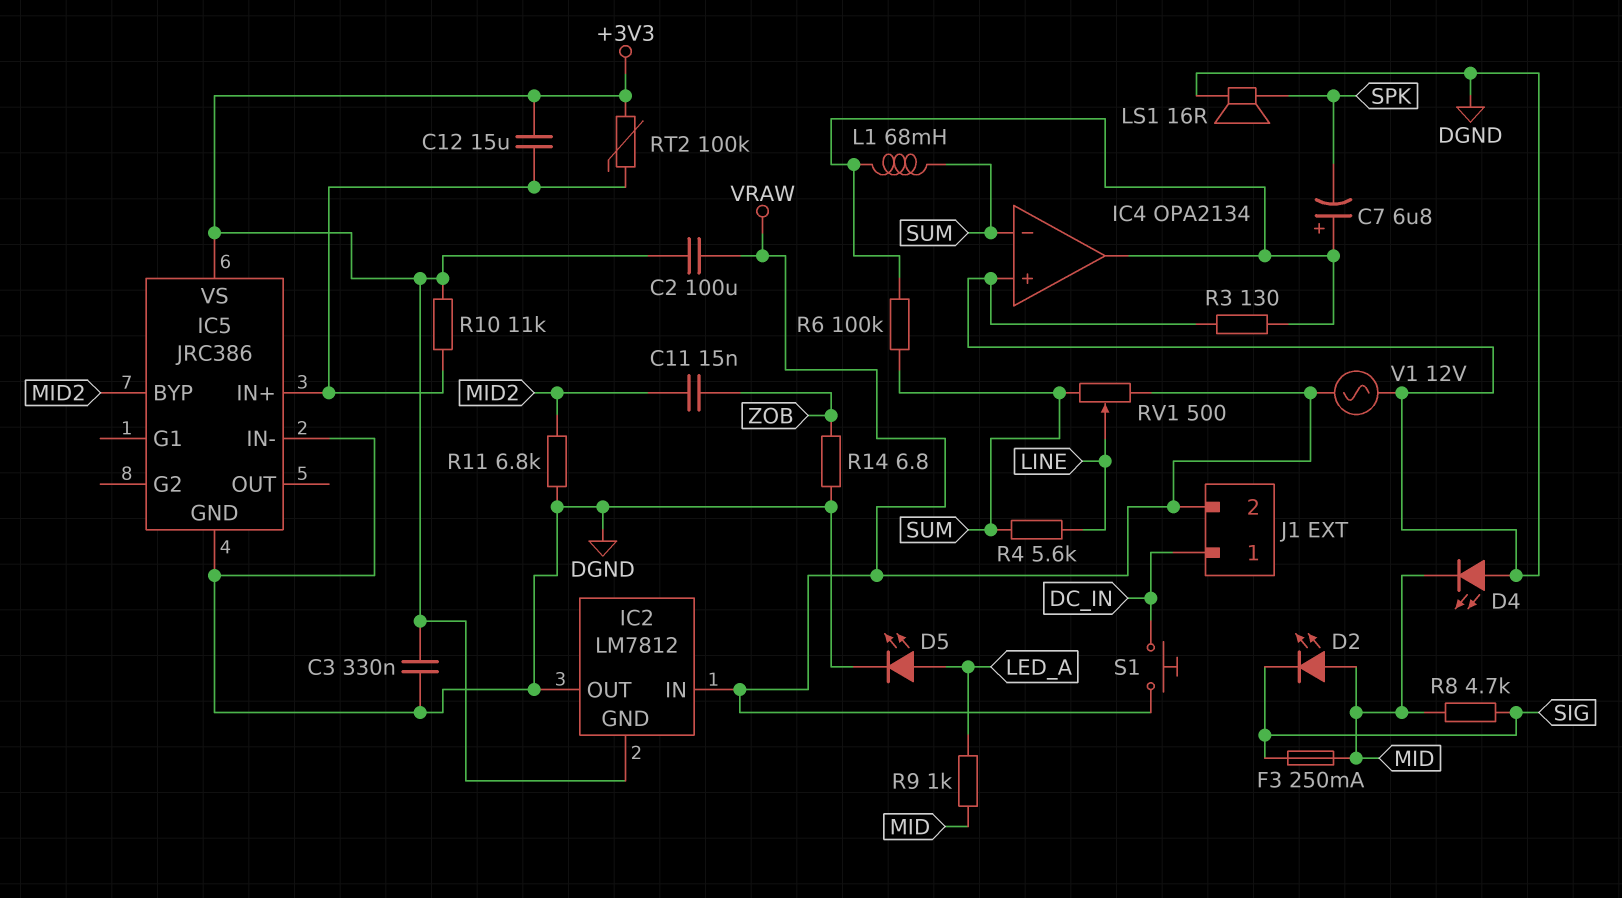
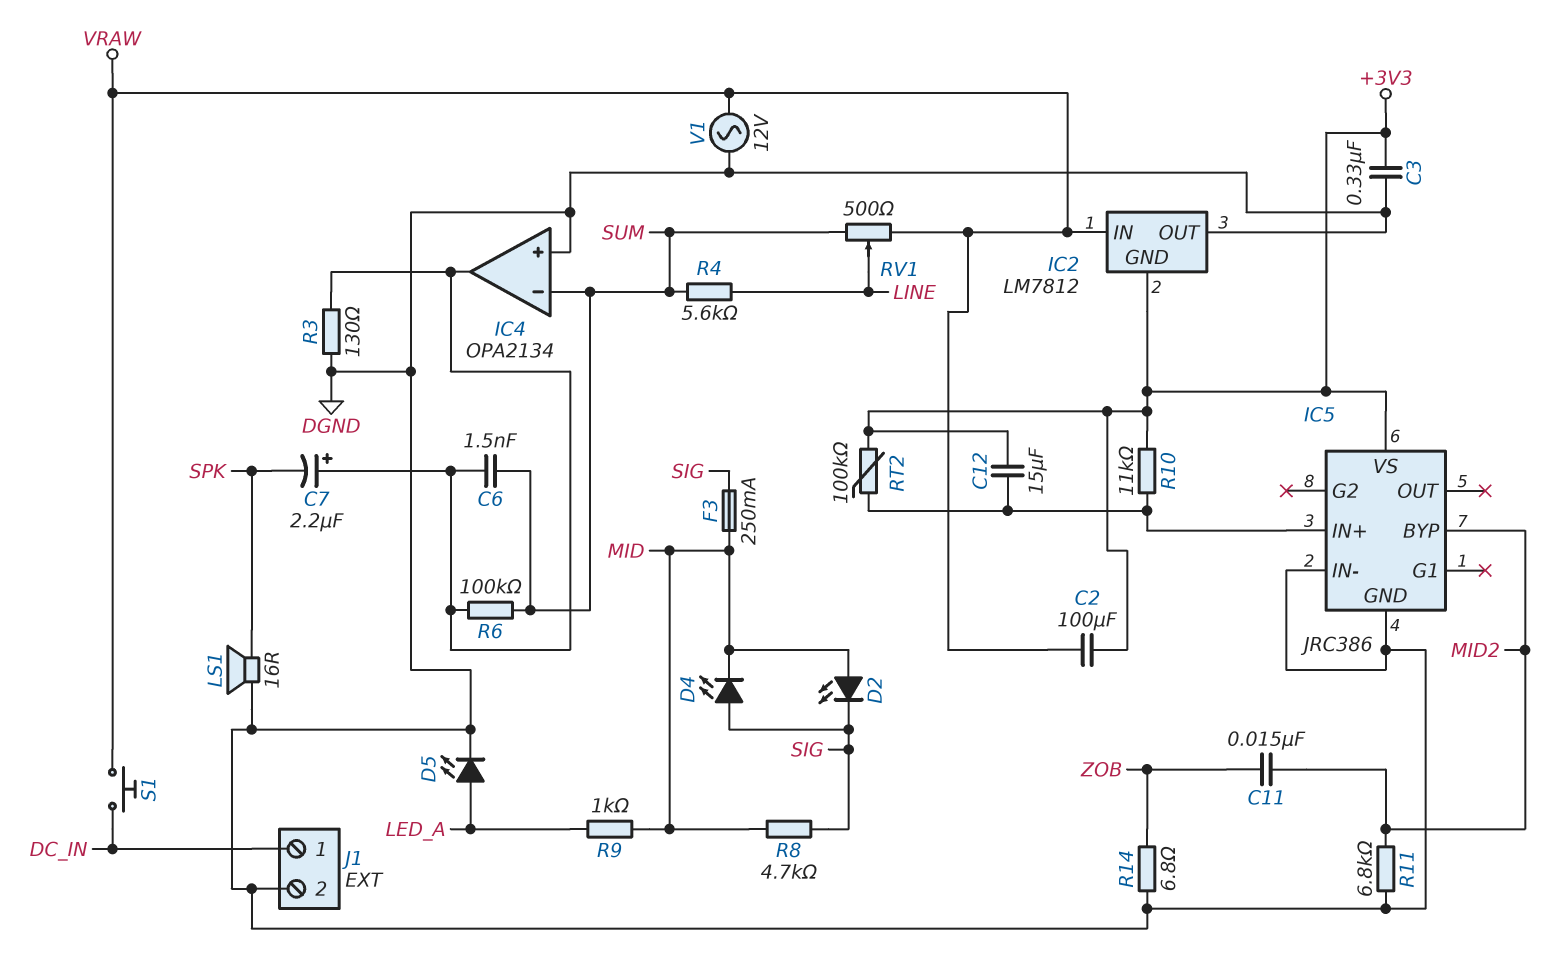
C6: none -> 1.5nF (IC4/out, SUM)
C7: 6.8uF (plus IC4/out, minus SPK) -> 2.2uF (plus IC4/out, minus SPK)
D4: LED (A DGND, K MID) -> LED (A SIG, K MID)
J1 pin 2: VRAW -> DGND
L1: 68mH (IC4/out, SUM) -> none

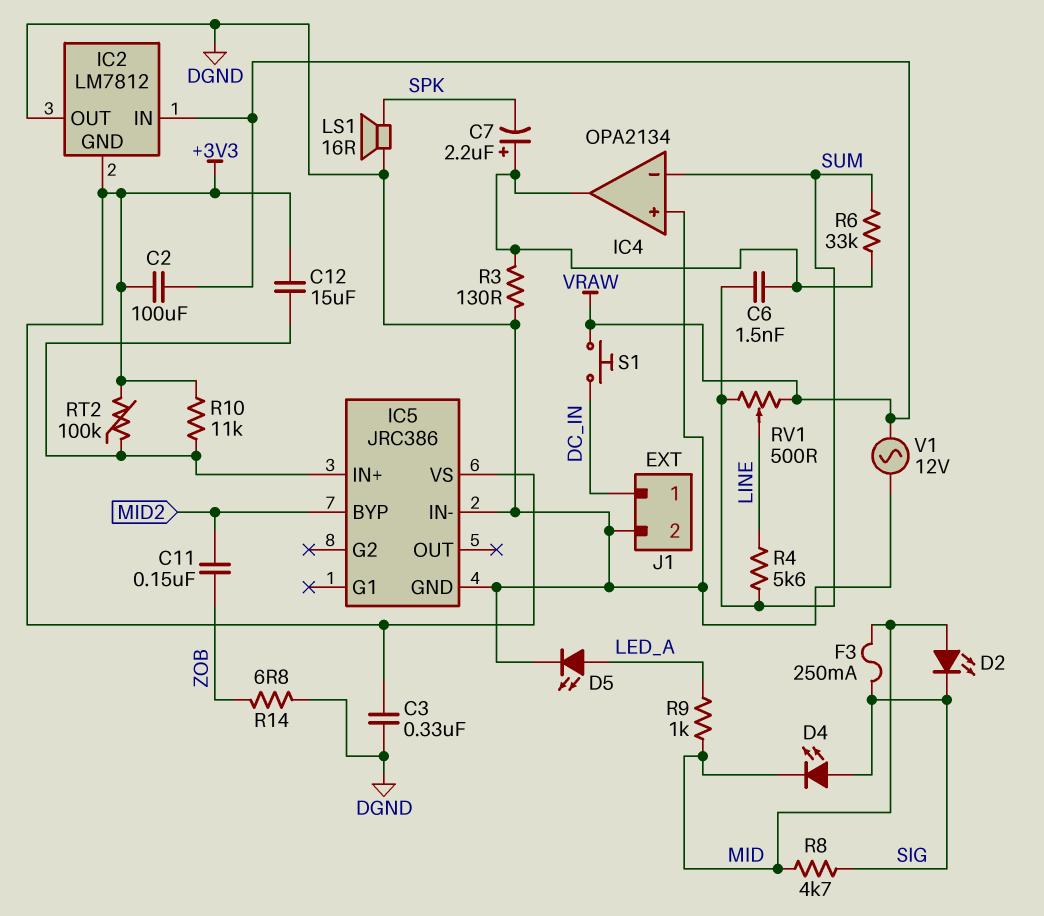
C11: 15nF (MID2, ZOB) -> 150nF (MID2, ZOB)
R6: 100k (IC4/out, SUM) -> 33k (IC4/out, SUM)
R11: 6.8k (DGND, MID2) -> none

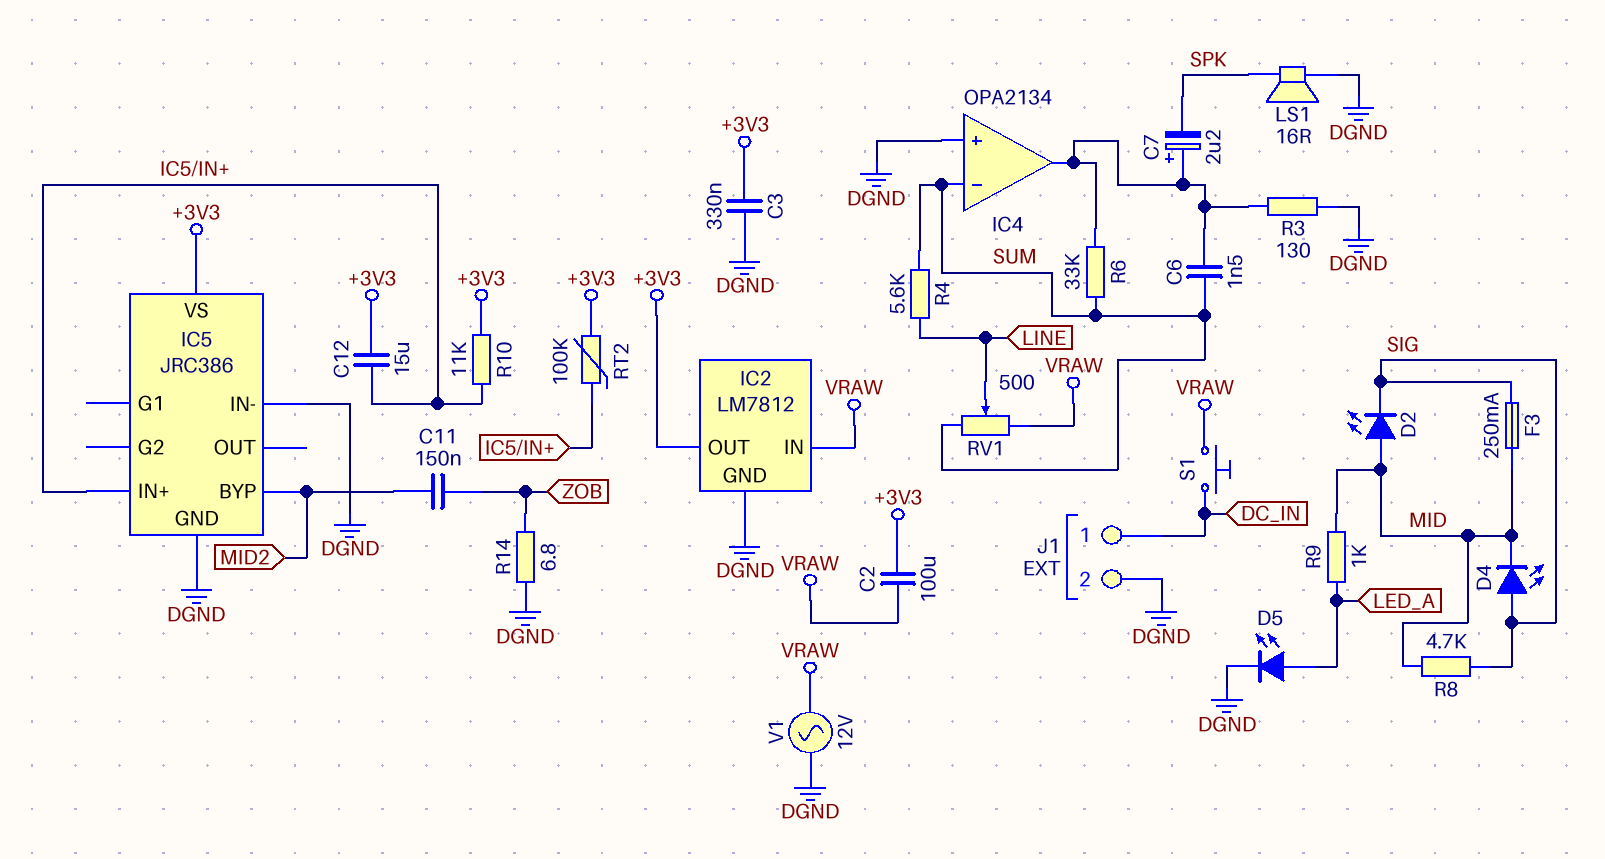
IC2 pin GND: +3V3 -> DGND
IC2 pin OUT: DGND -> +3V3

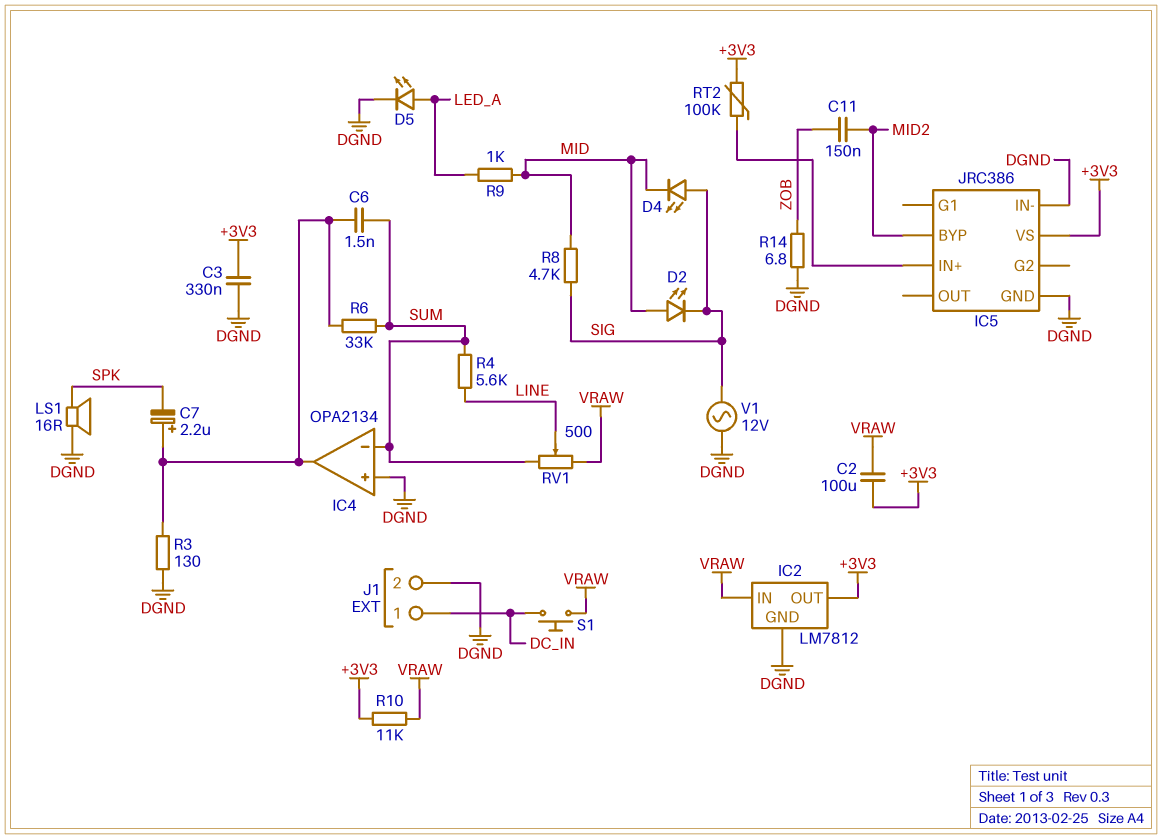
C12: 15uF (+3V3, IC5/IN+) -> none
F3: 250mA (MID, SIG) -> none
R10: 11k (+3V3, IC5/IN+) -> 11k (+3V3, VRAW)
V1: AC 12V (DGND, VRAW) -> AC 12V (DGND, SIG)

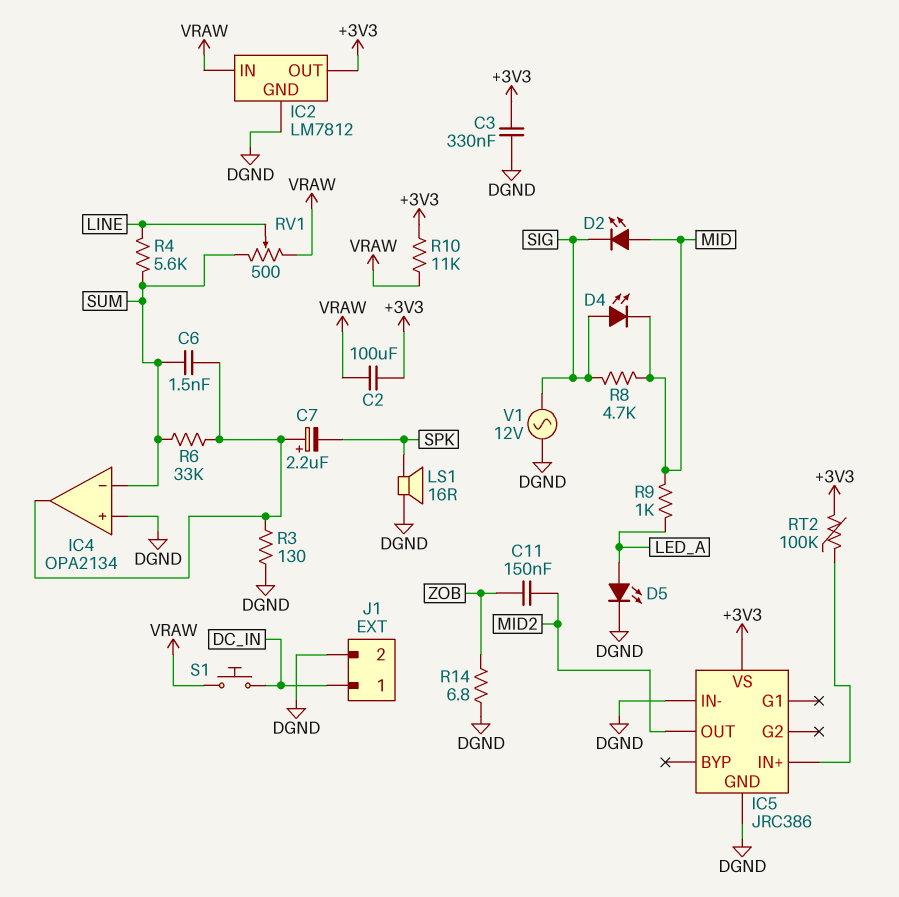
IC5 pin BYP: MID2 -> none
IC5 pin OUT: none -> MID2

